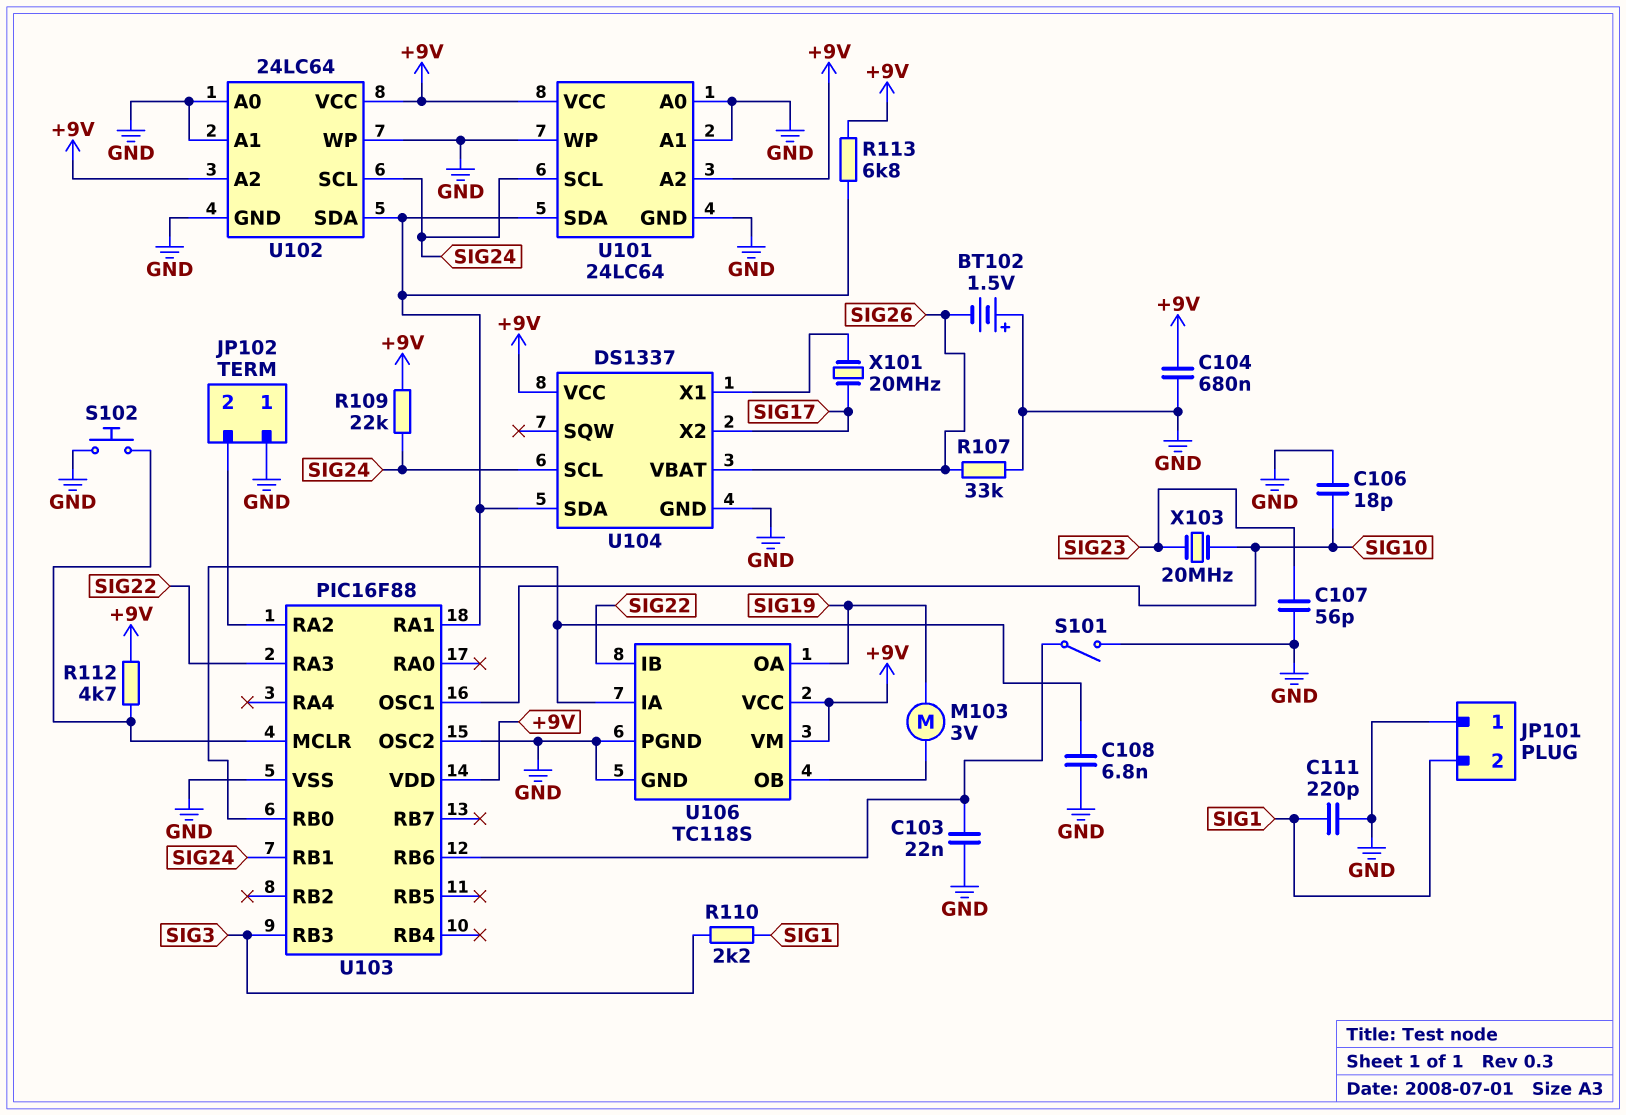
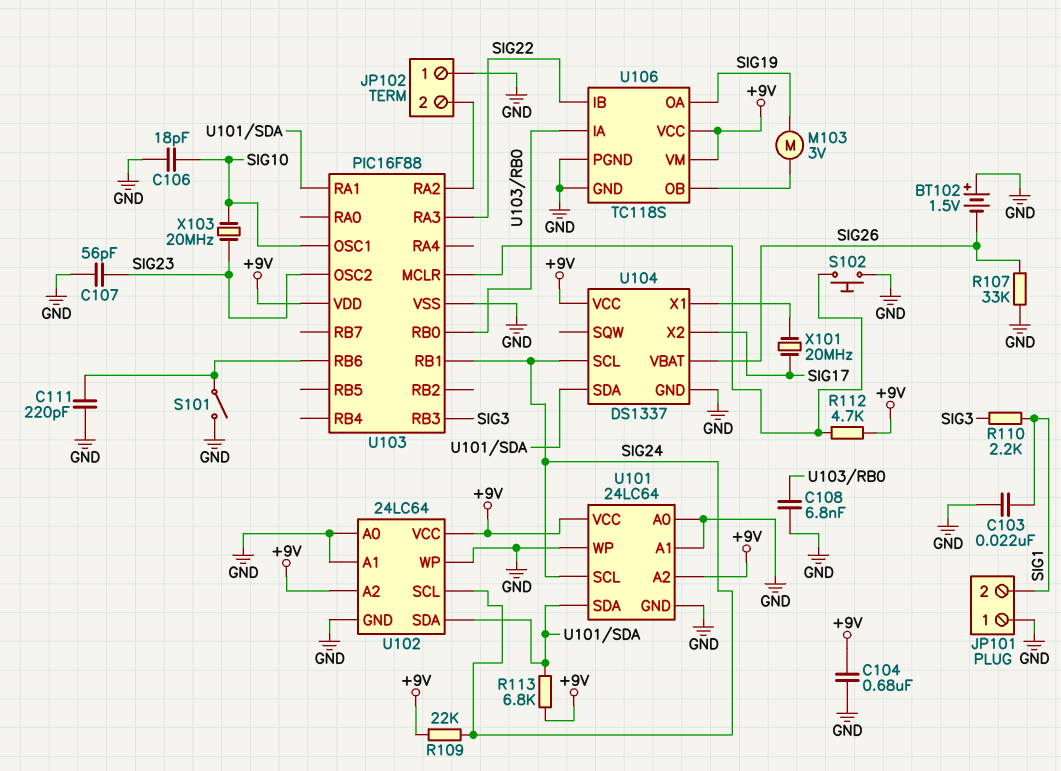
C103: 22nF (GND, U103/RB6) -> 22nF (GND, SIG1)
C111: 220pF (GND, SIG1) -> 220pF (GND, U103/RB6)
U103 pin OSC2: GND -> SIG23

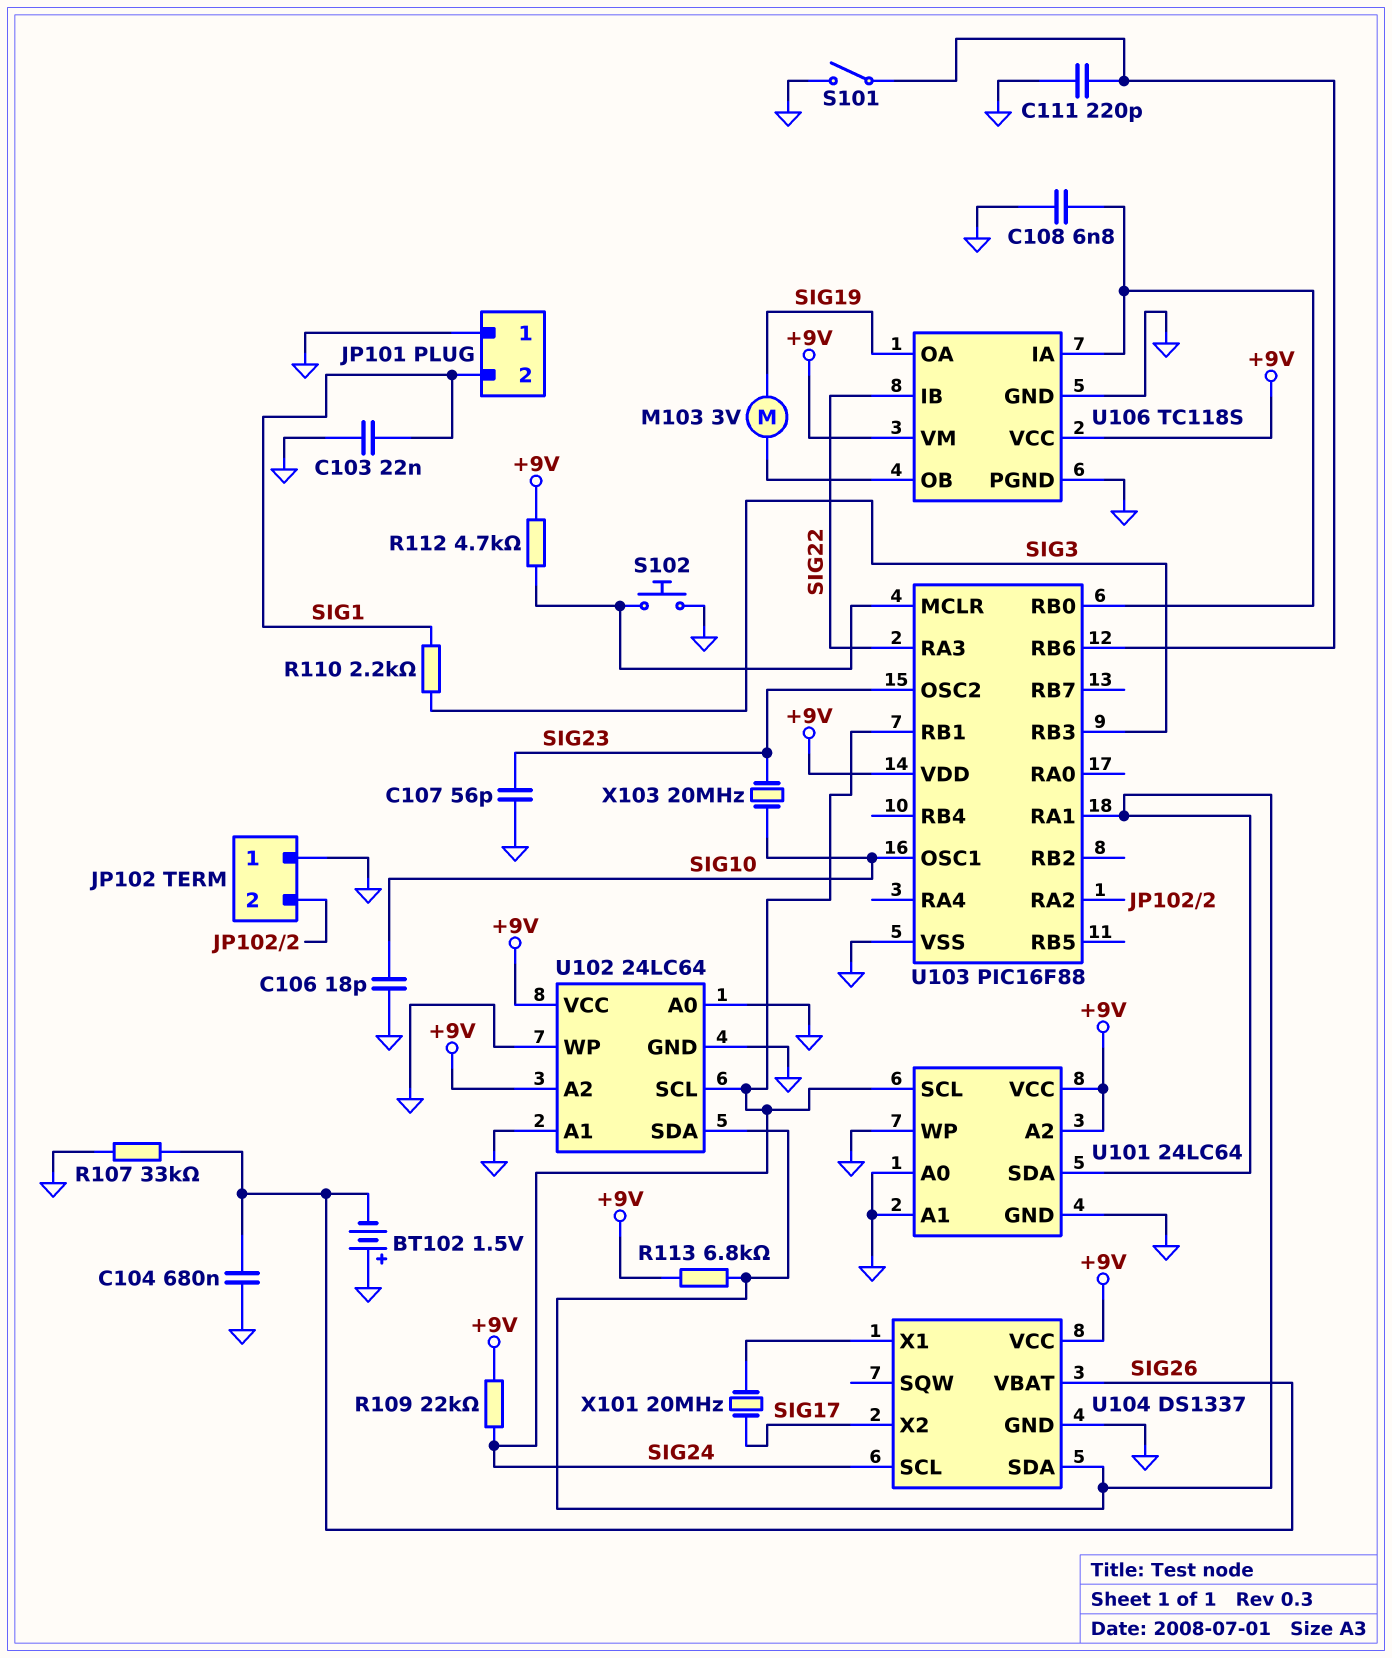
C104: 680nF (+9V, GND) -> 680nF (GND, SIG26)

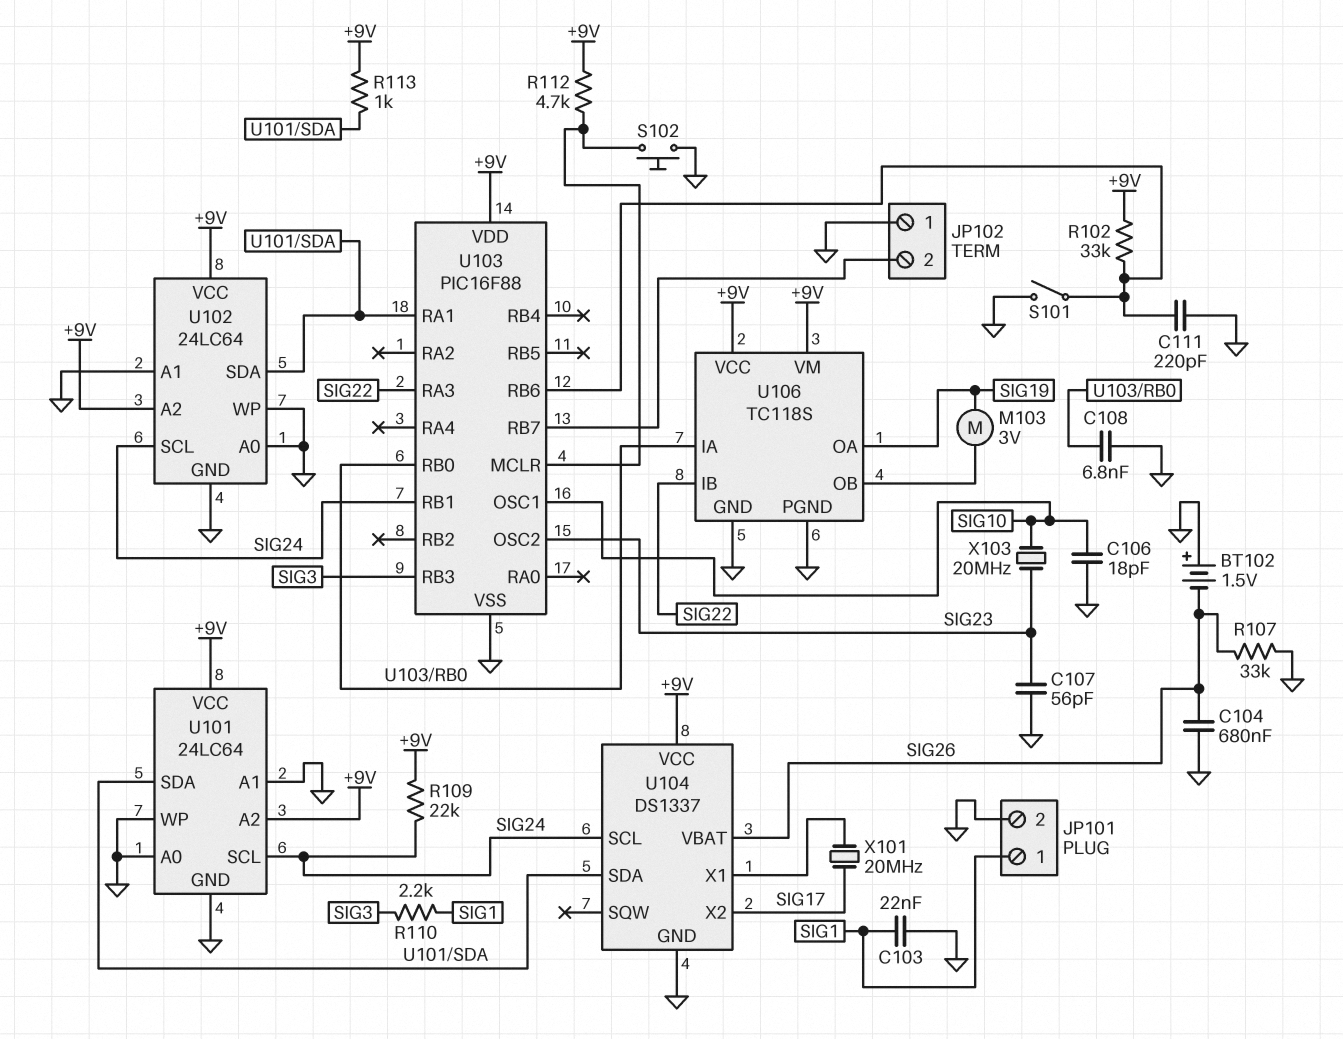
JP101 pin 1: GND -> SIG1
JP101 pin 2: SIG1 -> GND
R102: none -> 33k (+9V, U103/RB6)
R113: 6.8k (+9V, U101/SDA) -> 1k (+9V, U101/SDA)
U103 pin RA2: JP102/2 -> none
U103 pin RB7: none -> JP102/2

